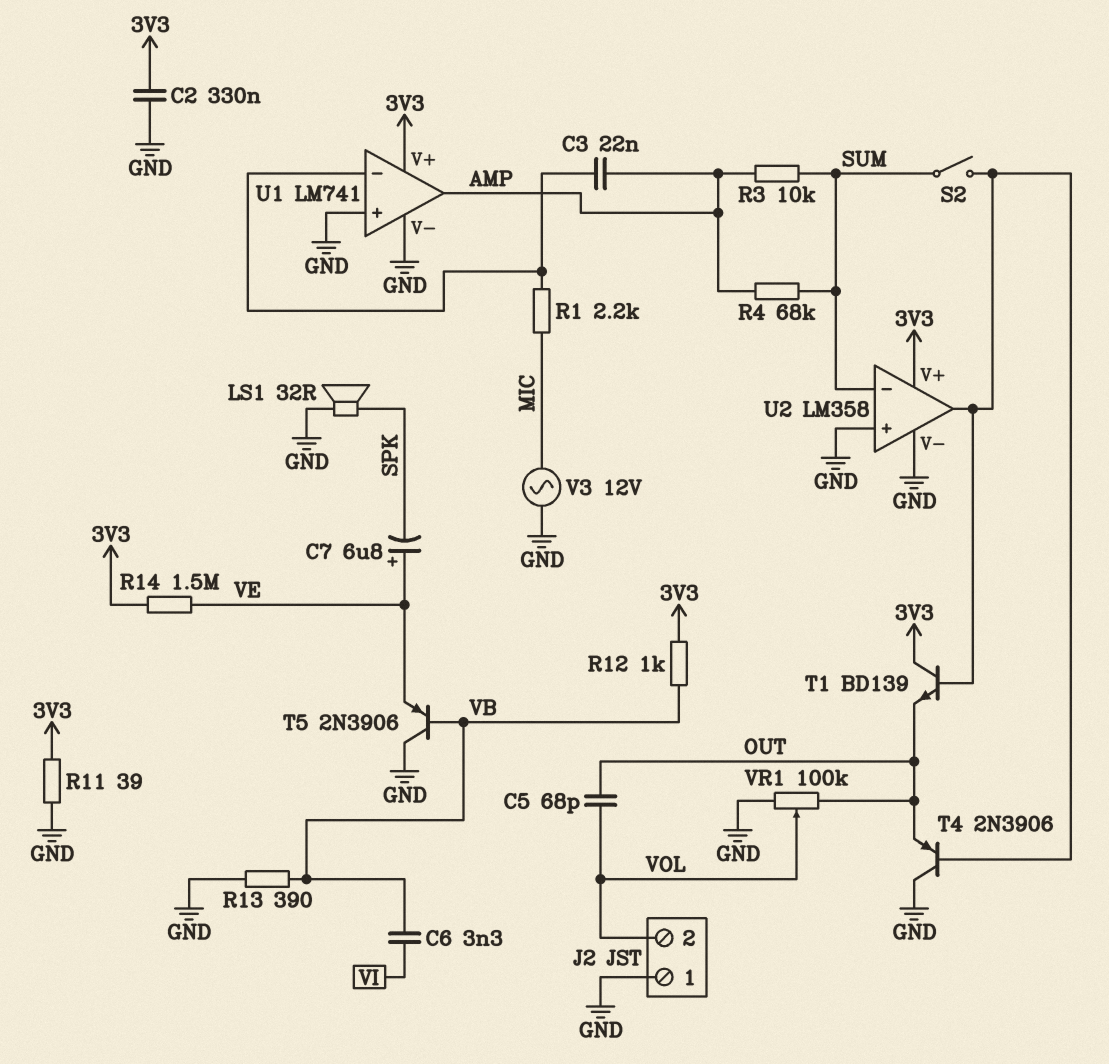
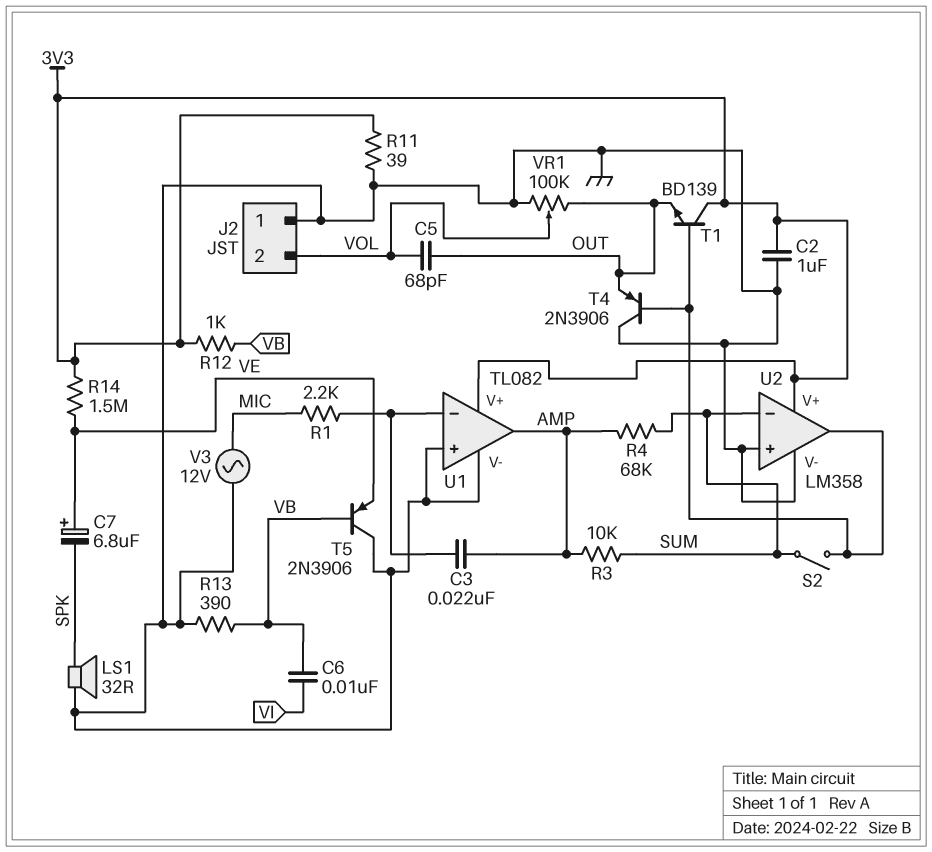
C2: 330nF (3V3, GND) -> 1uF (3V3, GND)
C6: 3.3nF (VB, VI) -> 10nF (VB, VI)
U1: LM741 -> TL082

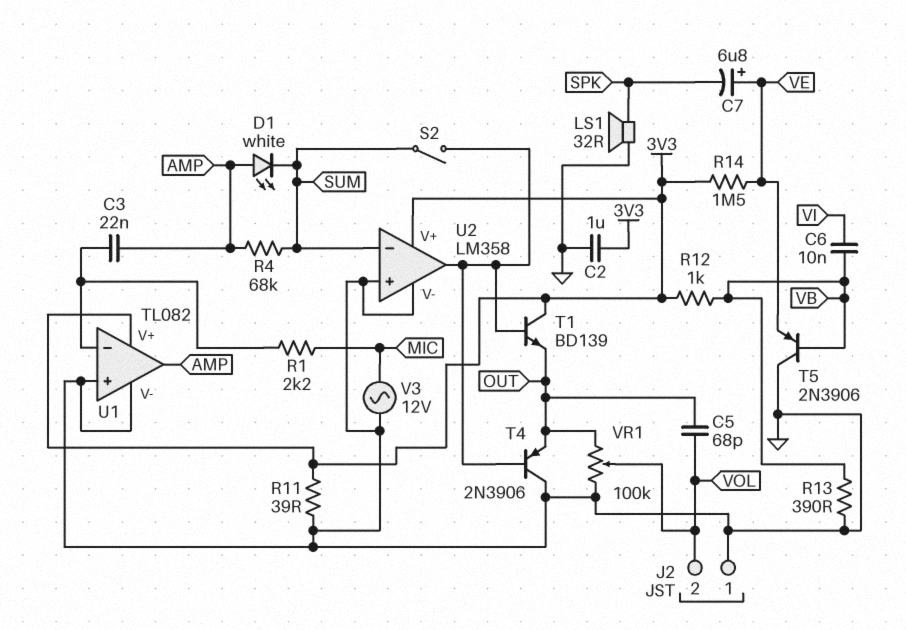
D1: none -> LED white (A AMP, K SUM)
R3: 10k (AMP, SUM) -> none

